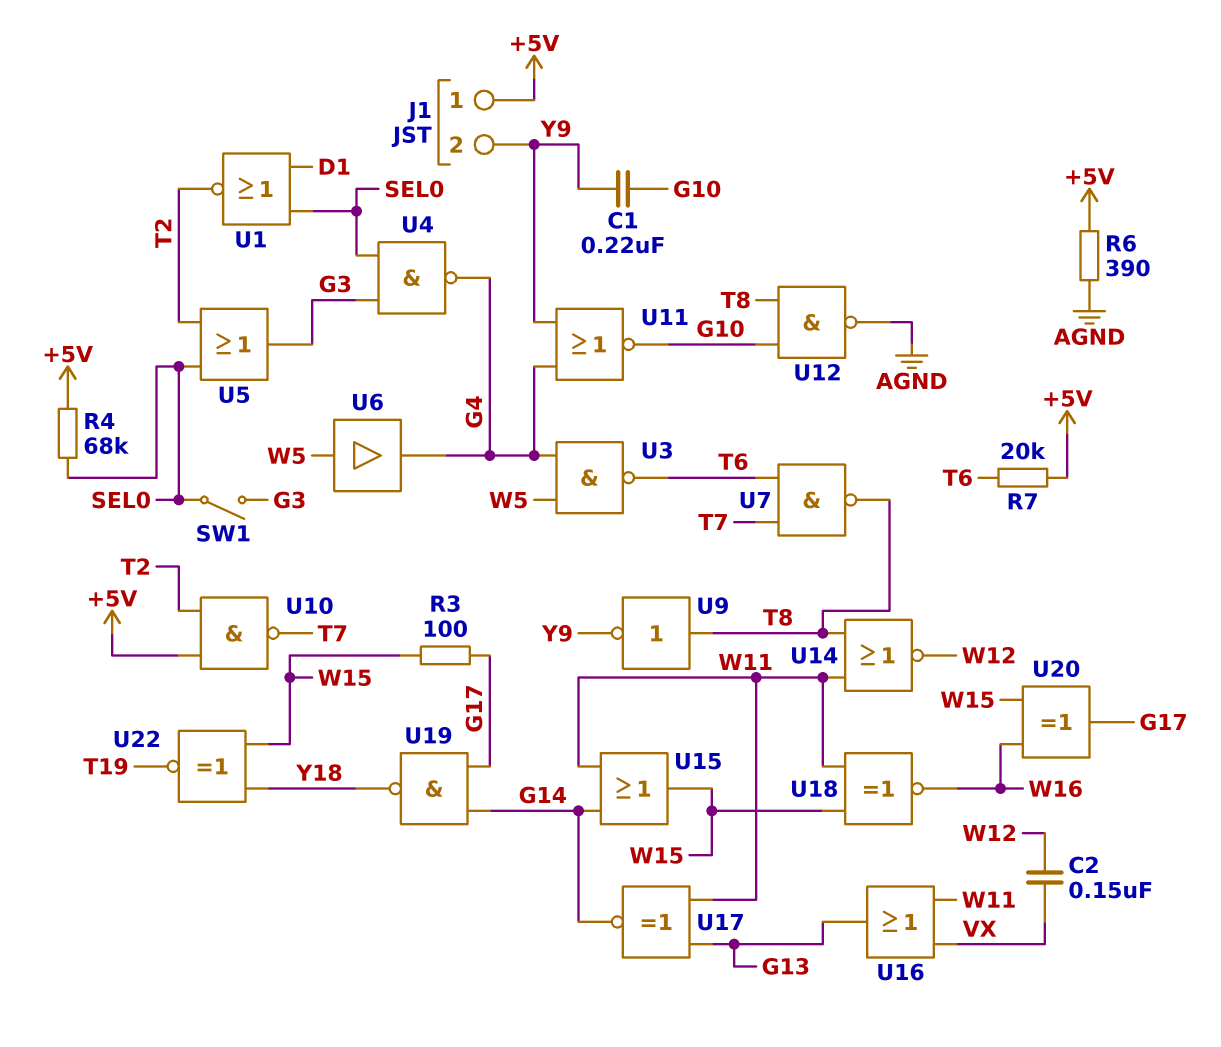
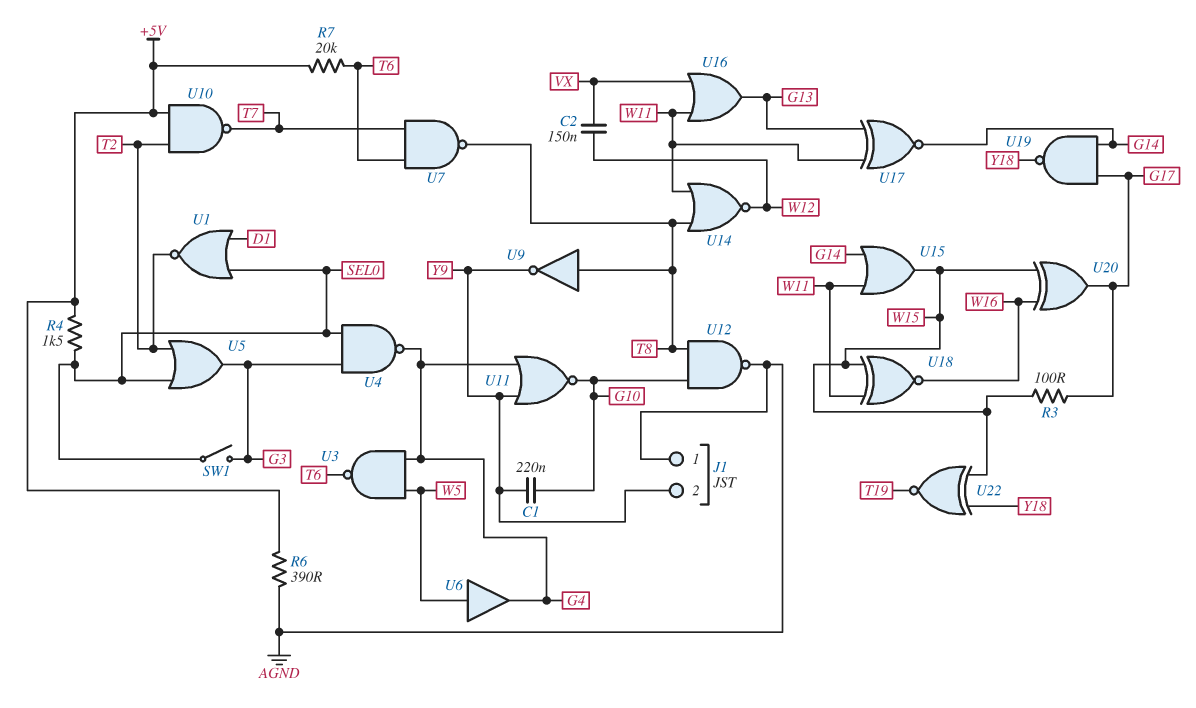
J1 pin 1: +5V -> AGND
R4: 68k (+5V, SEL0) -> 1.5k (+5V, SEL0)

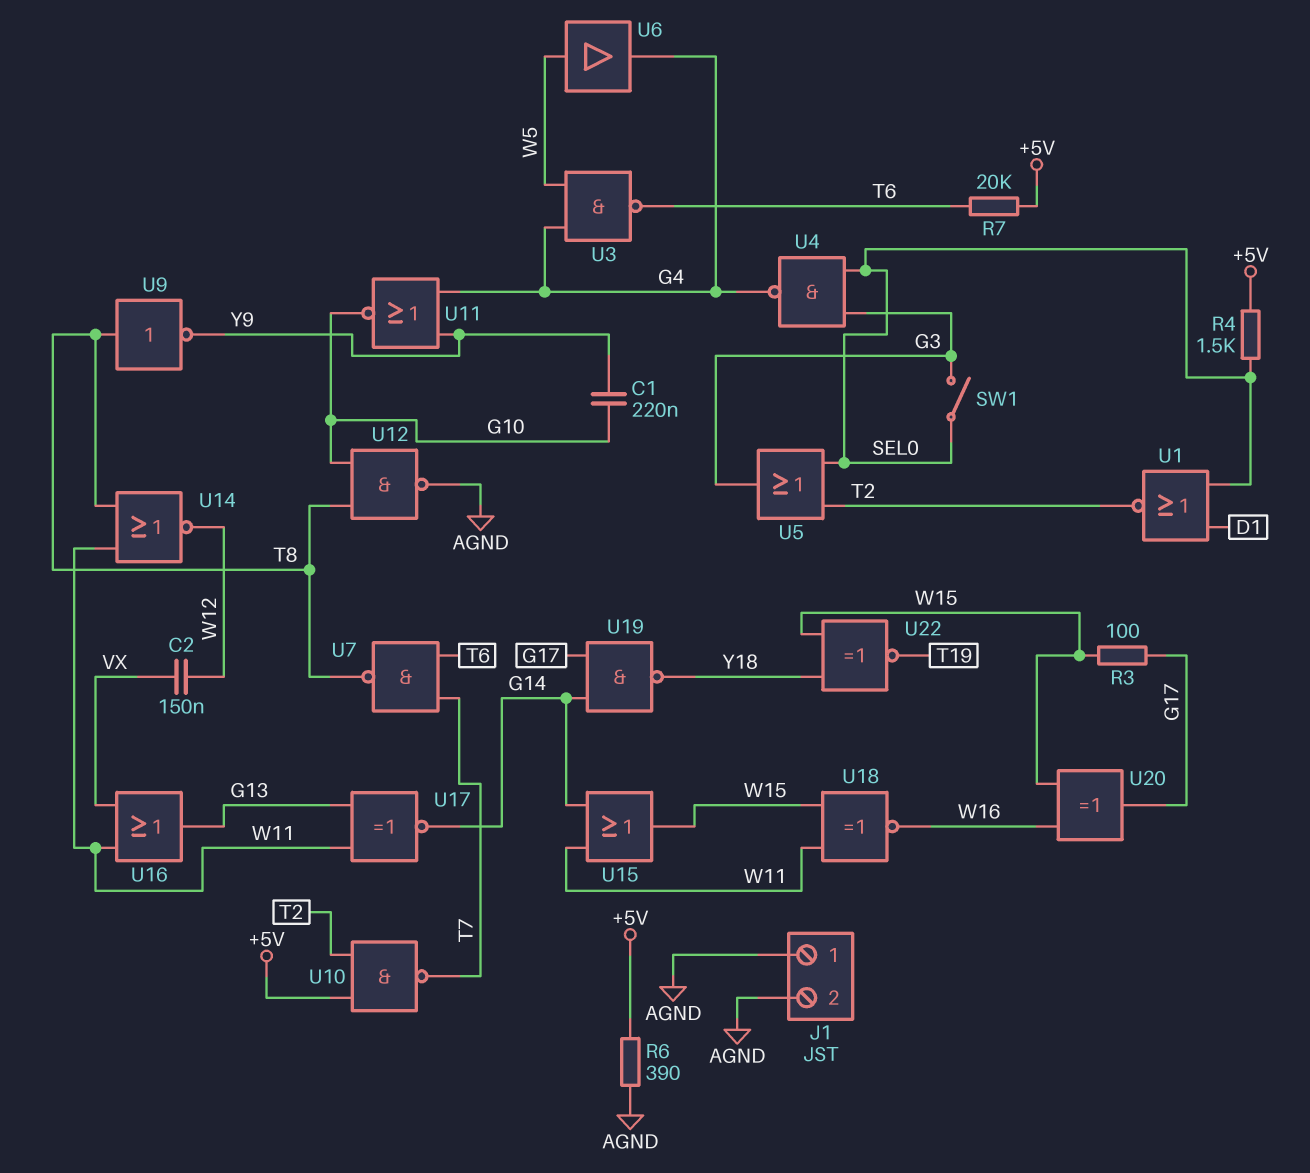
J1 pin 2: Y9 -> AGND

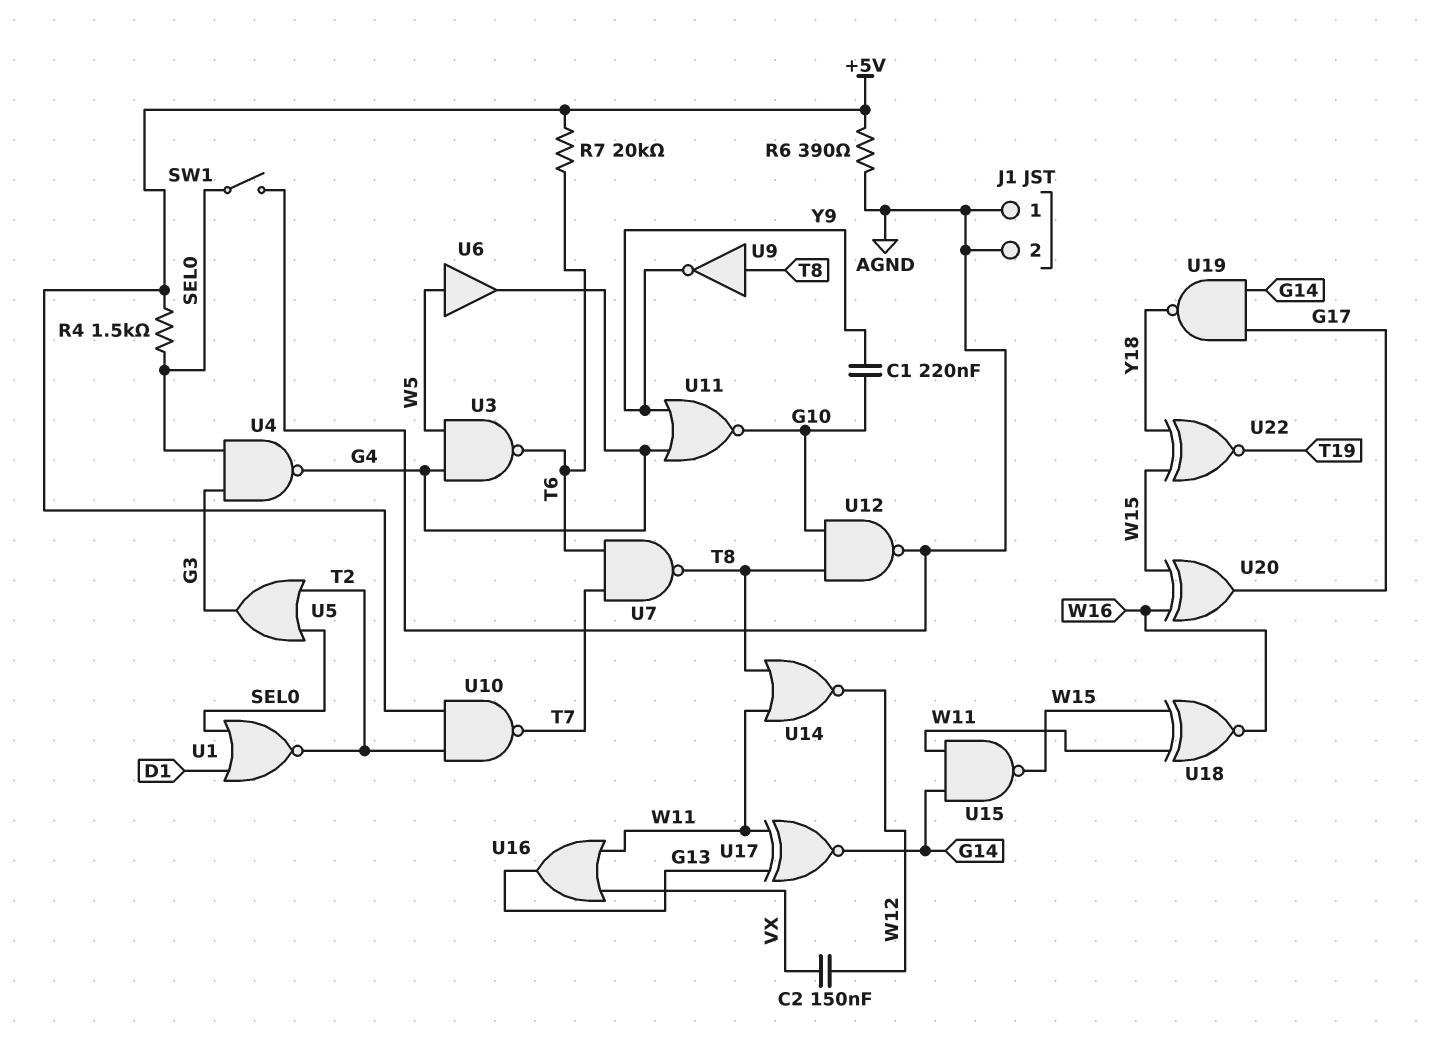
R3: 100 (G17, W15) -> none
SW1: switch (G3, SEL0) -> switch (AGND, SEL0)
U15: OR (in G14, in W11, out W15) -> NAND (in G14, in W11, out W15)

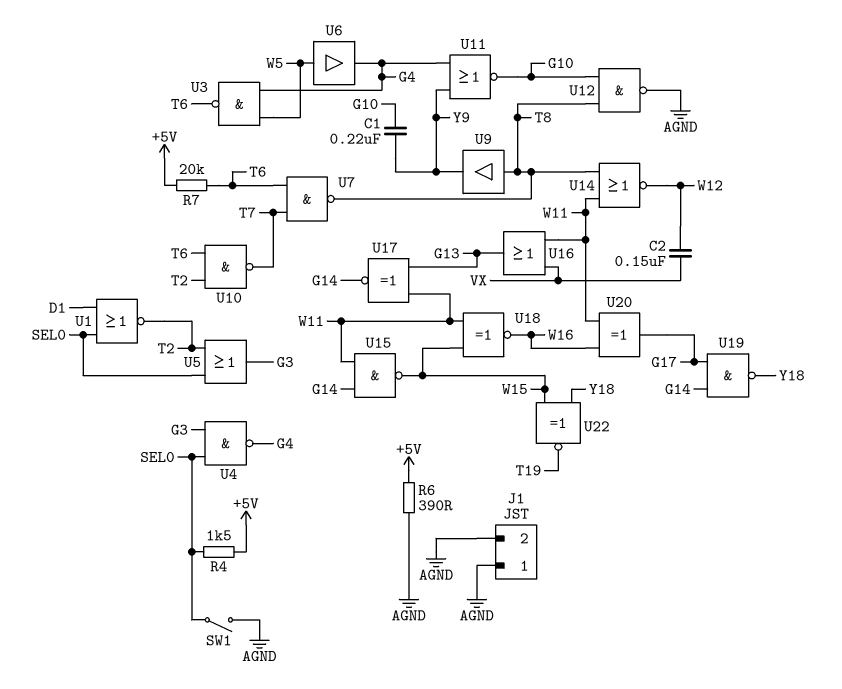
U9: NOT (in T8, out Y9) -> buffer (in T8, out Y9)
U10: NAND (in +5V, in T2, out T7) -> NAND (in T2, in T6, out T7)
U20: XOR (in W15, in W16, out G17) -> XOR (in W11, in W16, out G17)

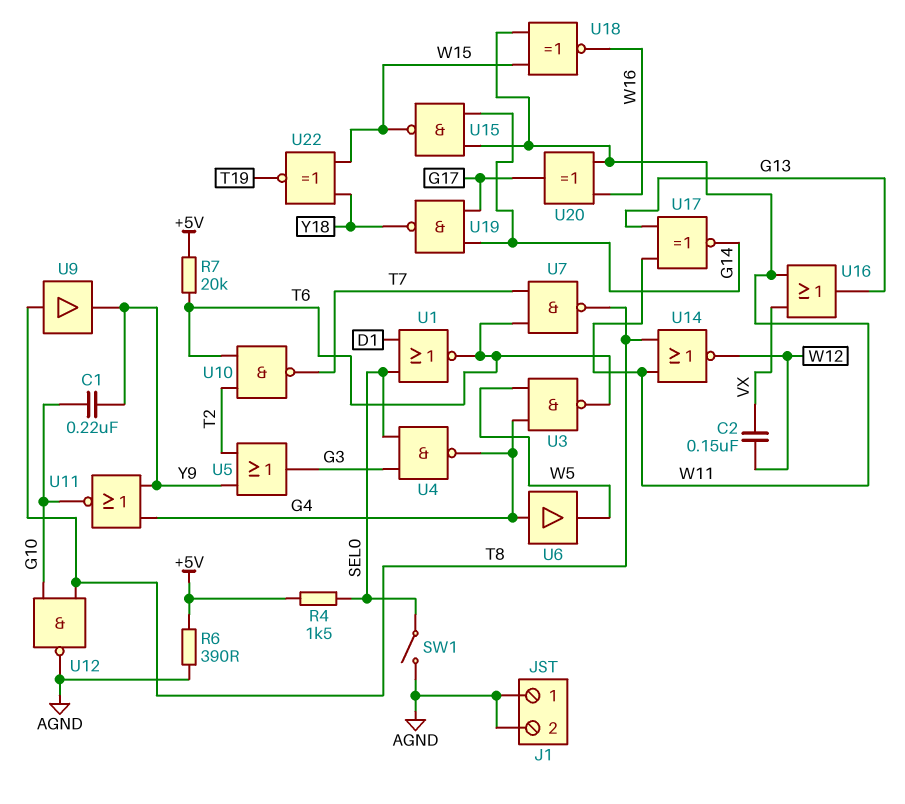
U1: NOR (in D1, in SEL0, out T2) -> NOR (in D1, in SEL0, out T6)
U5: OR (in SEL0, in T2, out G3) -> OR (in T2, in Y9, out G3)
U6: buffer (in W5, out G4) -> buffer (in G4, out W5)

